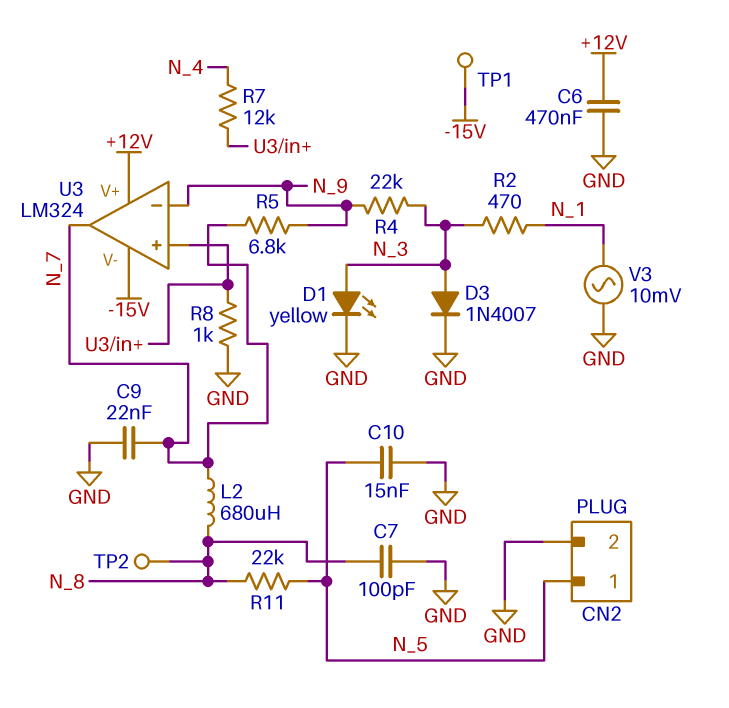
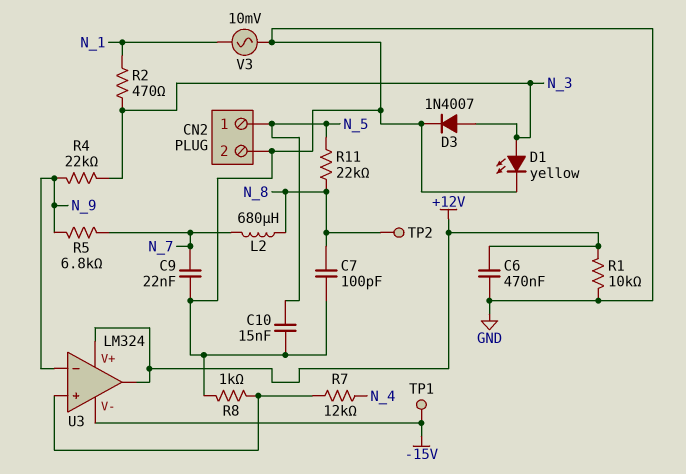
R1: none -> 10k (+12V, GND)
U3 pin out: N_7 -> +12V

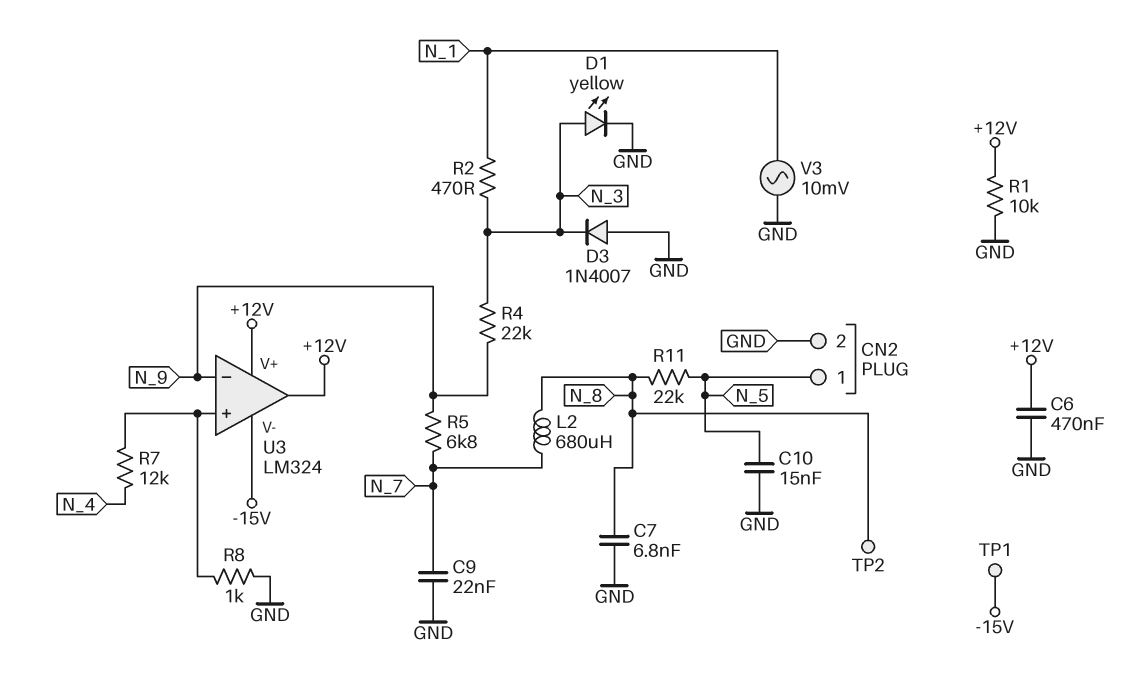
C7: 100pF (GND, N_8) -> 6.8nF (GND, N_8)
D3: diode 1N4007 (A N_3, K GND) -> diode 1N4007 (A GND, K N_3)

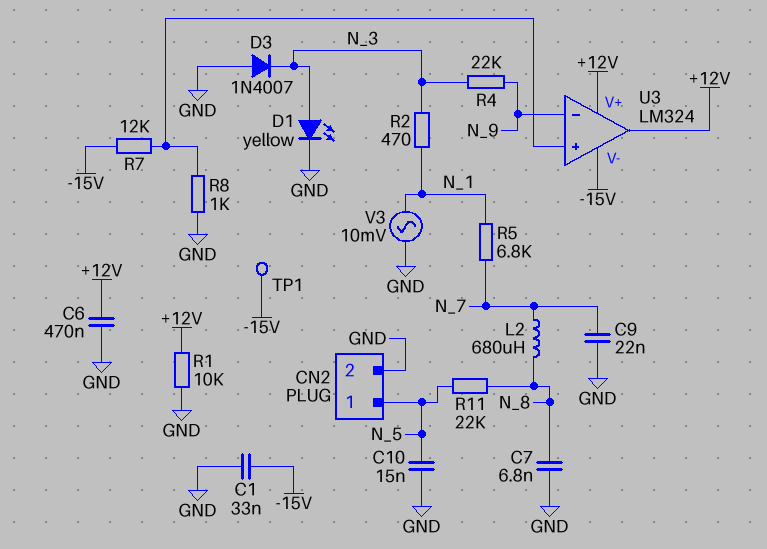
C1: none -> 33nF (-15V, GND)
R5: 6.8k (N_7, N_9) -> 6.8k (N_1, N_7)
R7: 12k (N_4, U3/in+) -> 12k (-15V, U3/in+)
TP2: test point (N_8) -> none

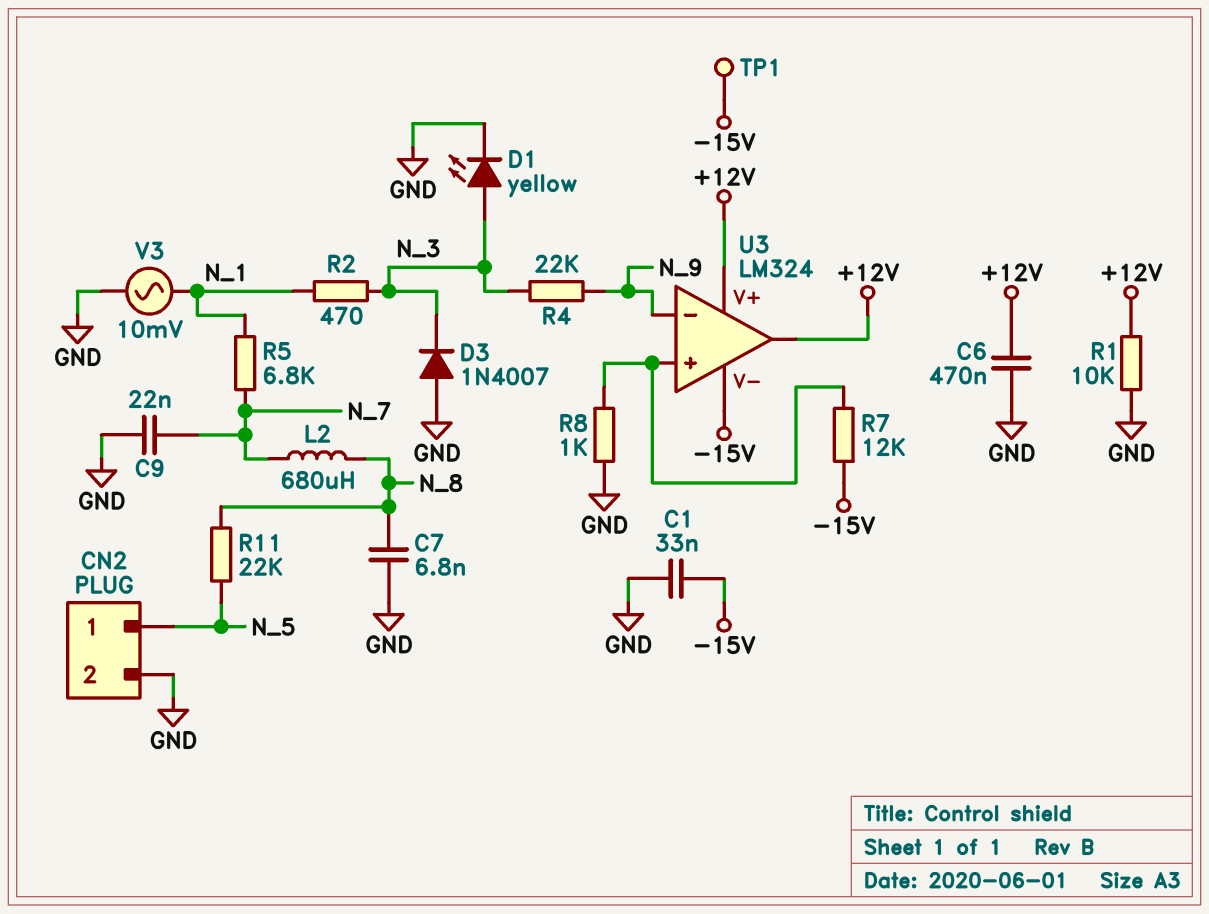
C10: 15nF (GND, N_5) -> none

